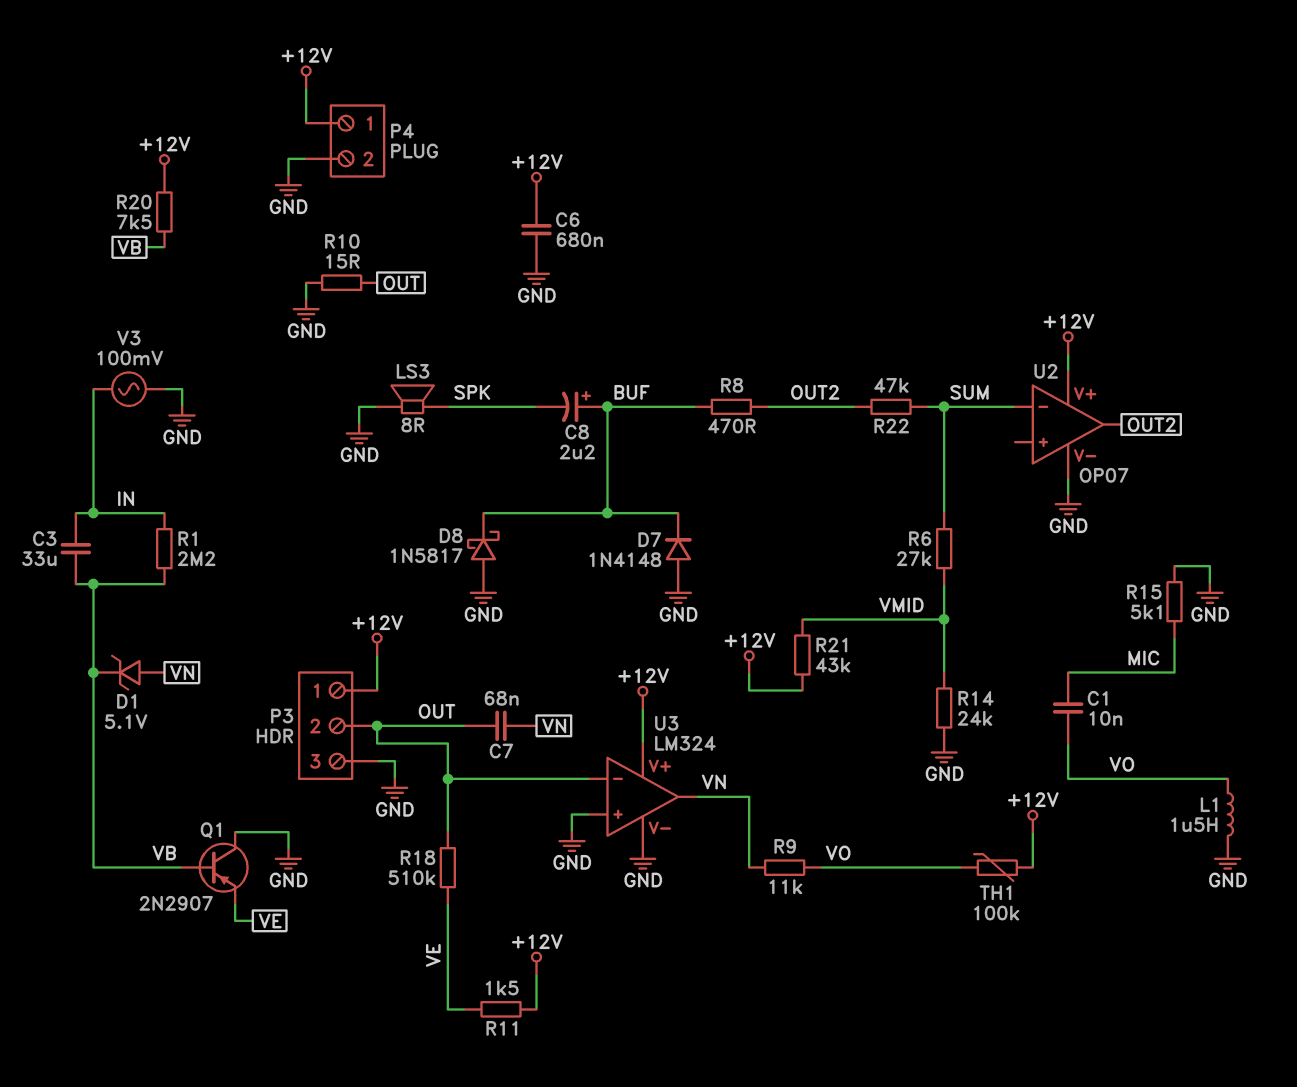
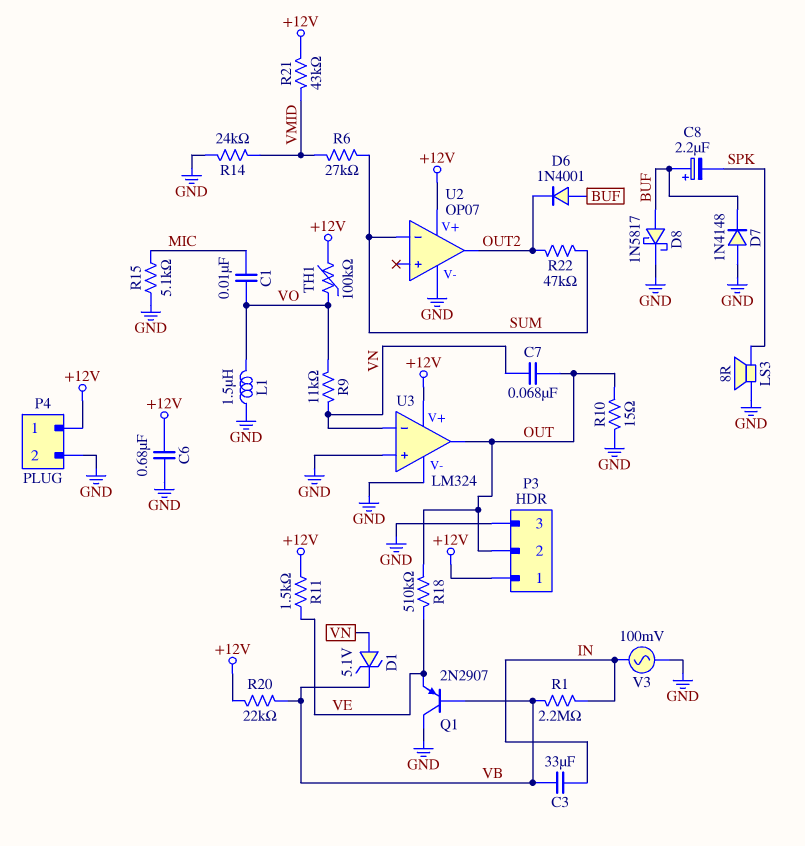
D6: none -> diode 1N4001 (A BUF, K OUT2)
D8: schottky 1N5817 (A GND, K BUF) -> schottky 1N5817 (A BUF, K GND)
R8: 470 (BUF, OUT2) -> none
R20: 7.5k (+12V, VB) -> 22k (+12V, VB)
U3 pin in-: OUT -> VN
U3 pin out: VN -> OUT

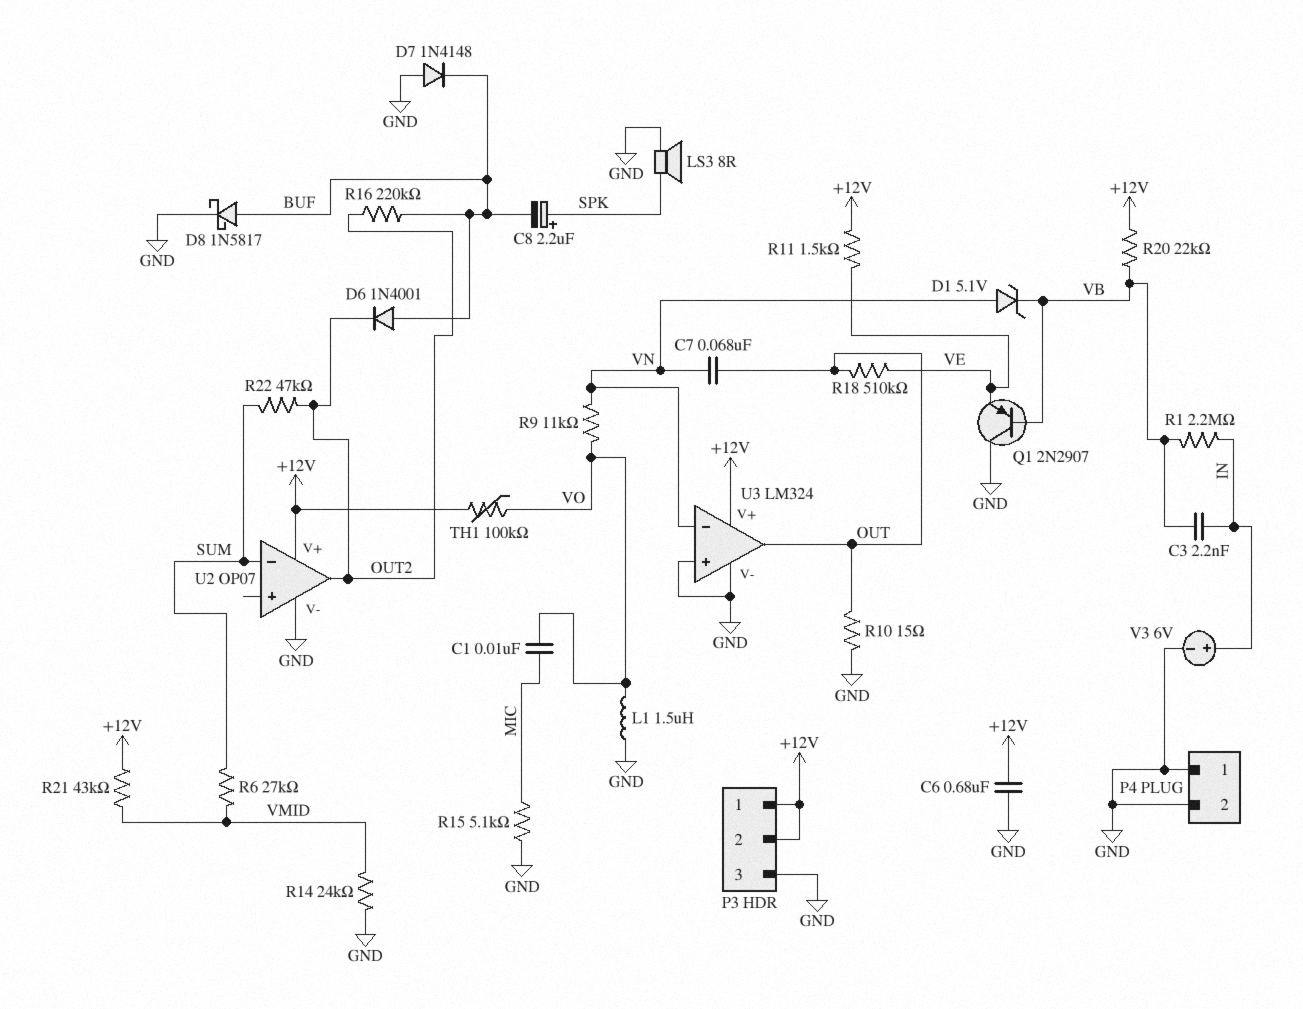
C3: 33uF (IN, VB) -> 2.2nF (IN, VB)
C8: 2.2uF (plus BUF, minus SPK) -> 2.2uF (plus SPK, minus BUF)
P3 pin 2: OUT -> +12V
P4 pin 1: +12V -> GND
R16: none -> 220k (BUF, OUT2)
V3: AC 100mV (GND, IN) -> 6V (plus IN, minus GND)

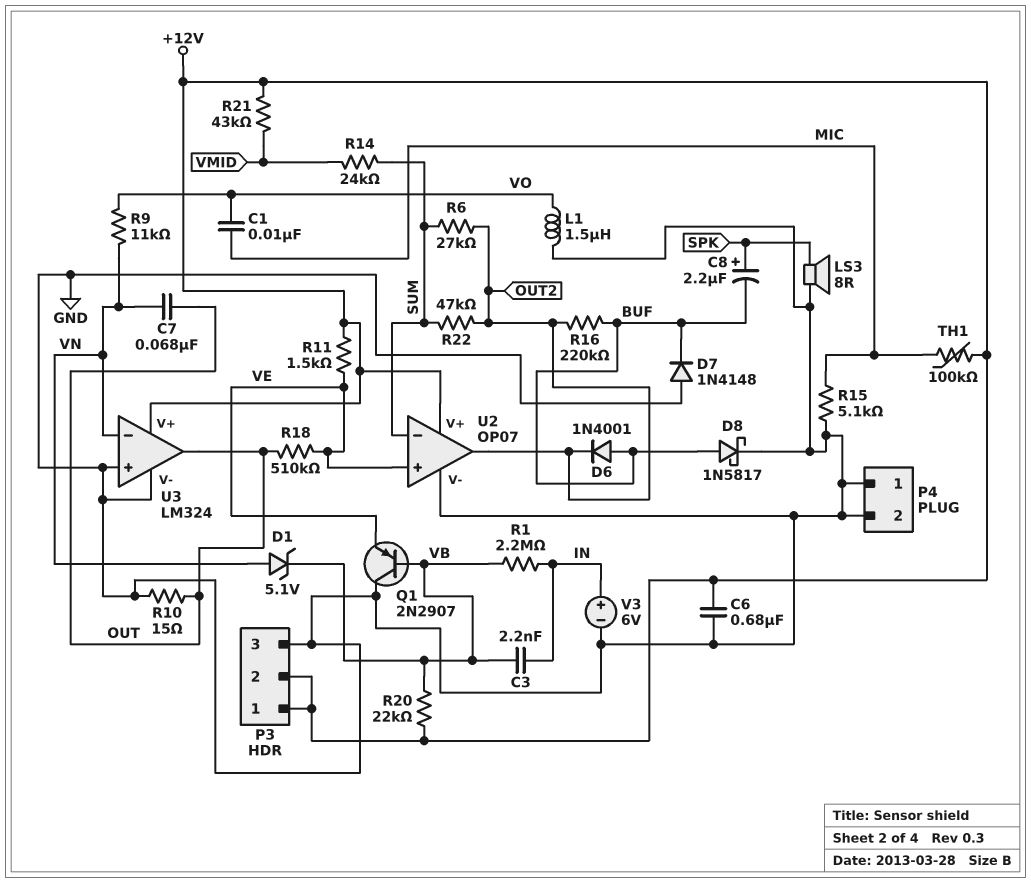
R6: 27k (SUM, VMID) -> 27k (OUT2, SUM)
R14: 24k (GND, VMID) -> 24k (SUM, VMID)
TH1: 100k (+12V, VO) -> 100k (+12V, MIC)
U2 pin in+: none -> VE

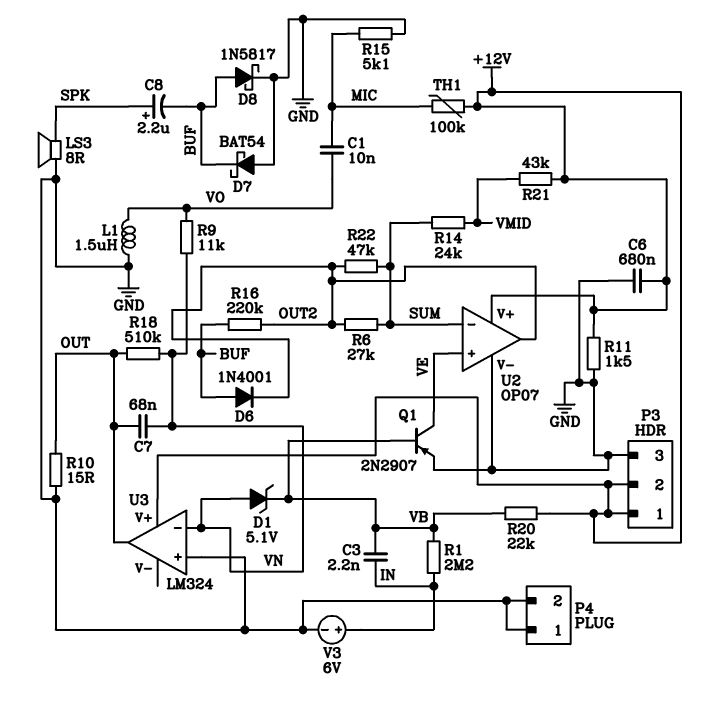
D7: diode 1N4148 (A GND, K BUF) -> schottky BAT54 (A GND, K BUF)
Q1: PNP 2N2907 (B VB, C GND, E VE) -> PNP 2N2907 (B VB, C VE, E GND)
R11: 1.5k (+12V, VE) -> 1.5k (+12V, GND)
R18: 510k (OUT, VE) -> 510k (OUT, VN)
U3 pin V-: GND -> none

